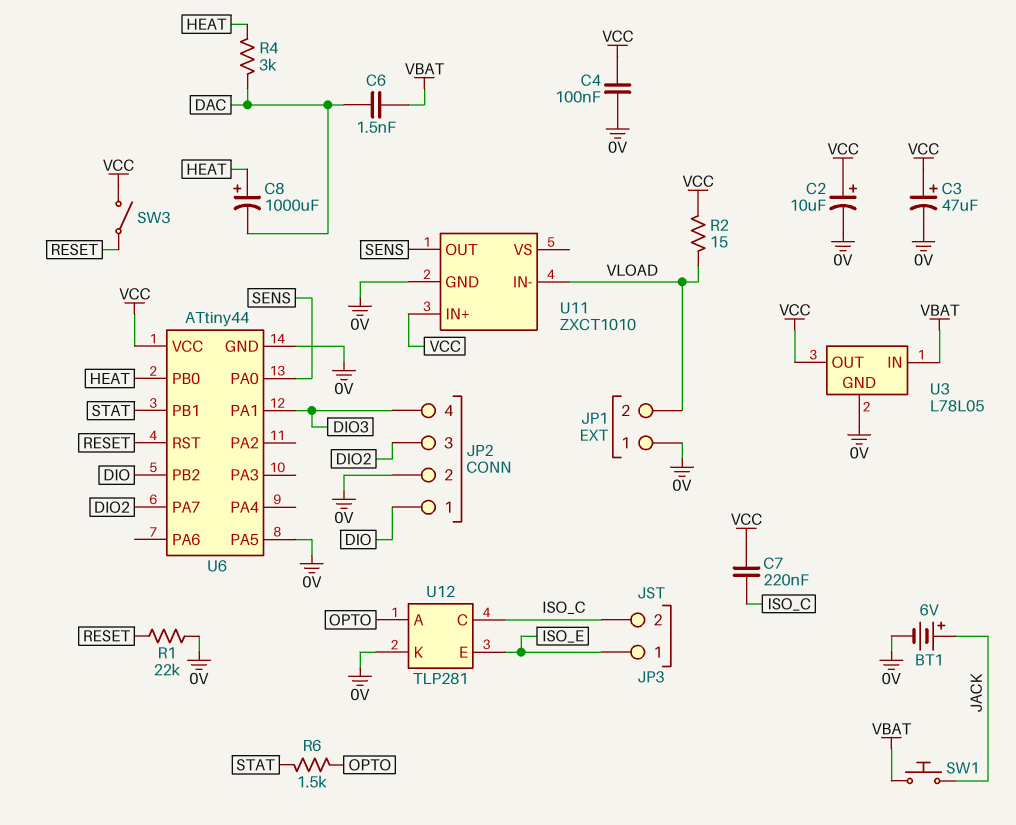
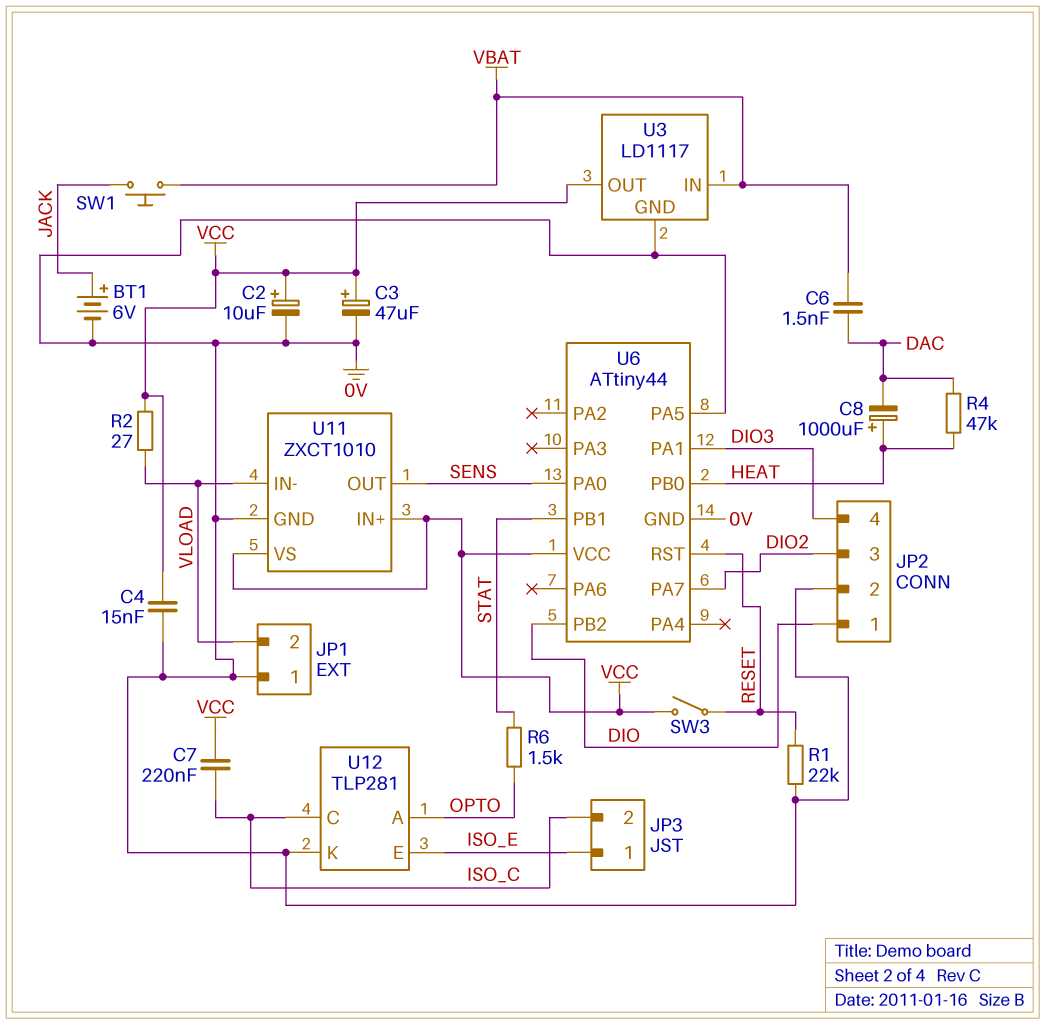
C4: 100nF (0V, VCC) -> 15nF (0V, VCC)
R2: 15 (VCC, VLOAD) -> 27 (VCC, VLOAD)
R4: 3k (DAC, HEAT) -> 47k (DAC, HEAT)
U3: L78L05 -> LD1117
U11 pin VS: none -> VCC

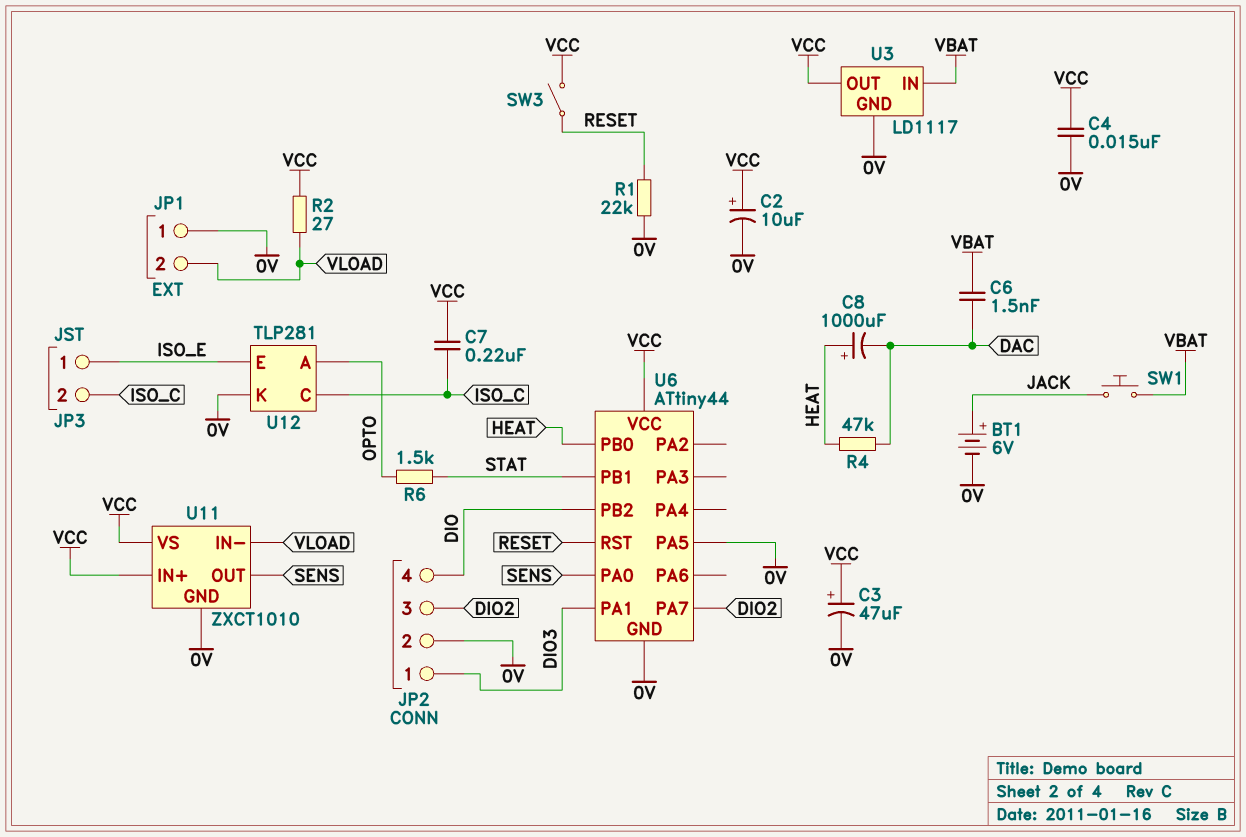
JP2 pin 1: DIO -> DIO3
JP2 pin 4: DIO3 -> DIO

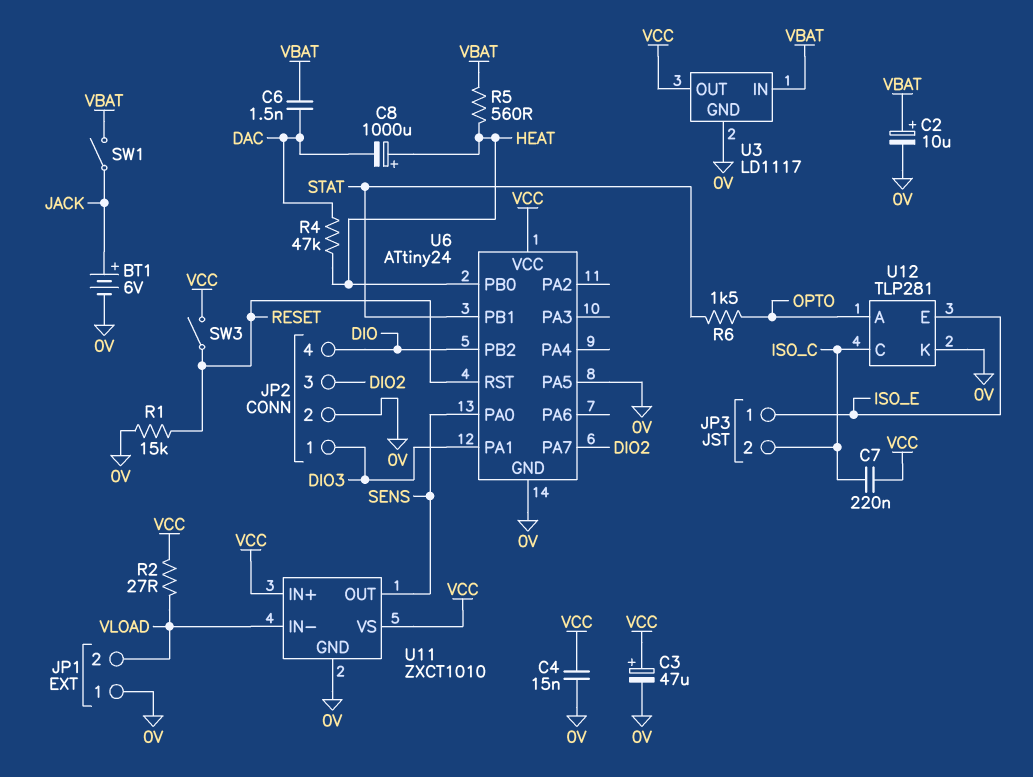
C2: 10uF (plus VCC, minus 0V) -> 10uF (plus VBAT, minus 0V)
R1: 22k (0V, RESET) -> 15k (0V, RESET)
R5: none -> 560 (HEAT, VBAT)
SW1: button (JACK, VBAT) -> switch (JACK, VBAT)
U6: ATtiny44 -> ATtiny24

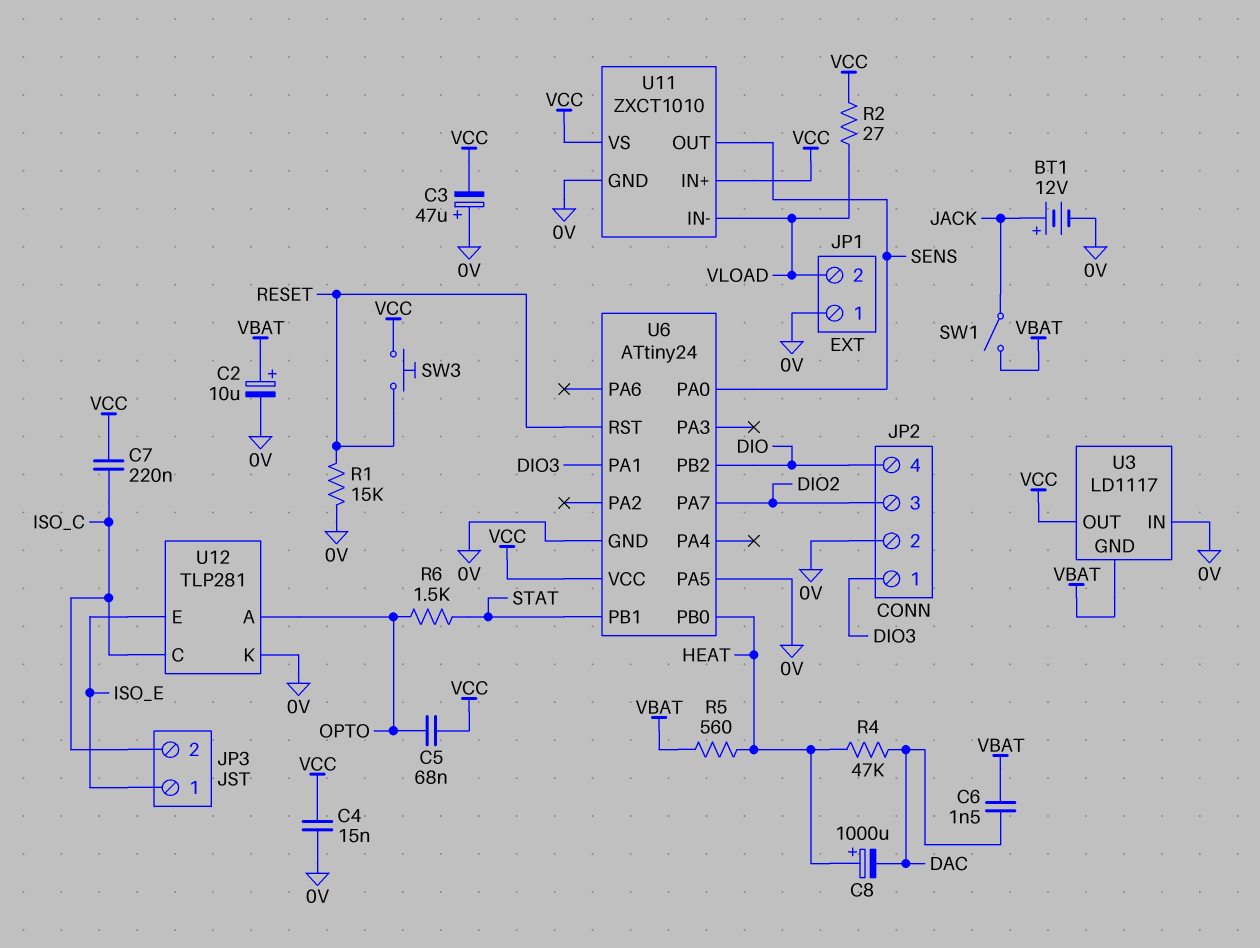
BT1: 6V (plus JACK, minus 0V) -> 12V (plus JACK, minus 0V)
C3: 47uF (plus VCC, minus 0V) -> 47uF (plus 0V, minus VCC)
C5: none -> 68nF (OPTO, VCC)
SW3: switch (RESET, VCC) -> button (RESET, VCC)
U3 pin GND: 0V -> VBAT
U3 pin IN: VBAT -> 0V

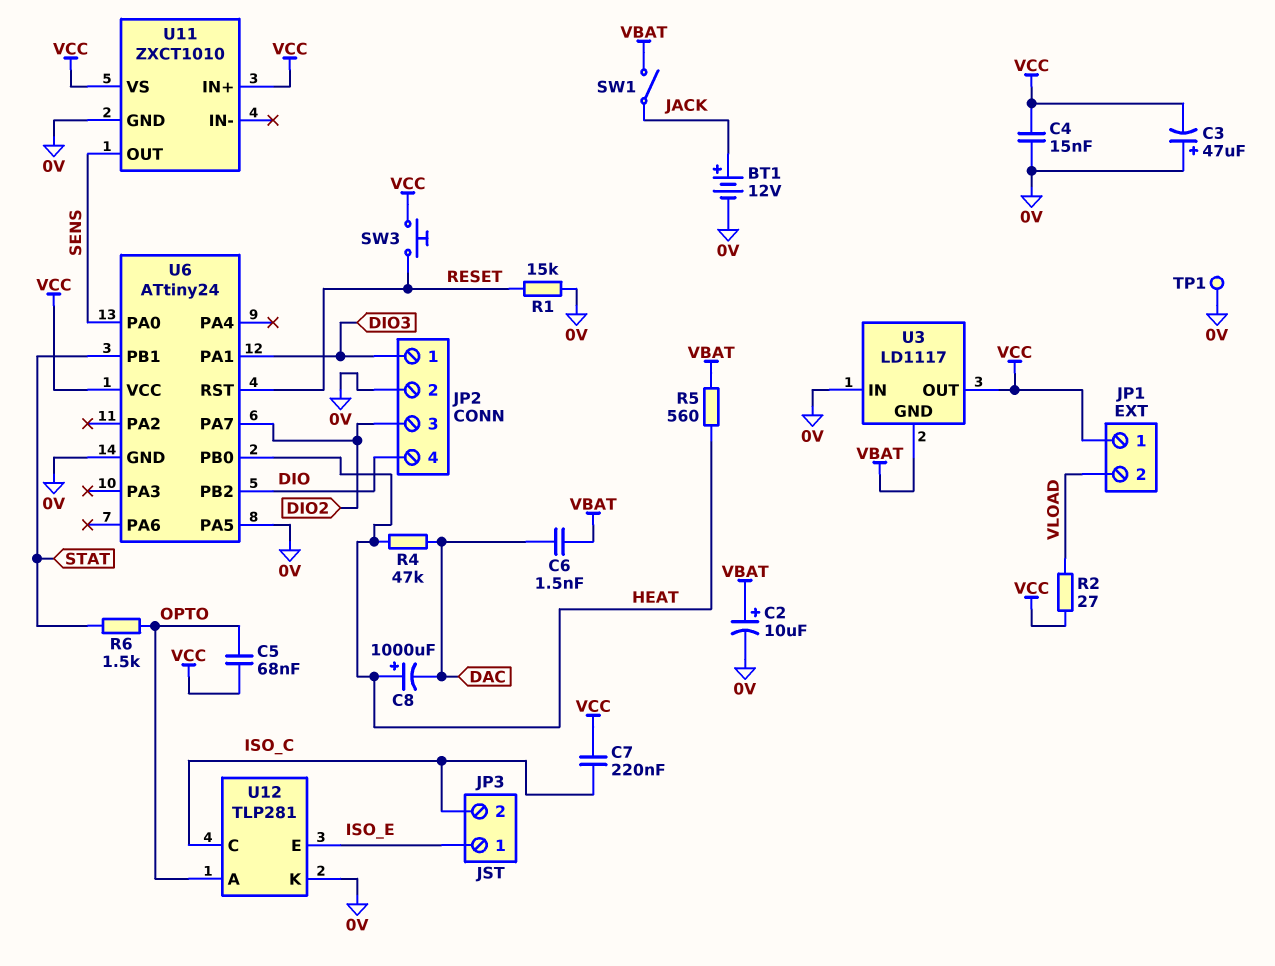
JP1 pin 1: 0V -> VCC
TP1: none -> test point (0V)
U11 pin IN-: VLOAD -> none

